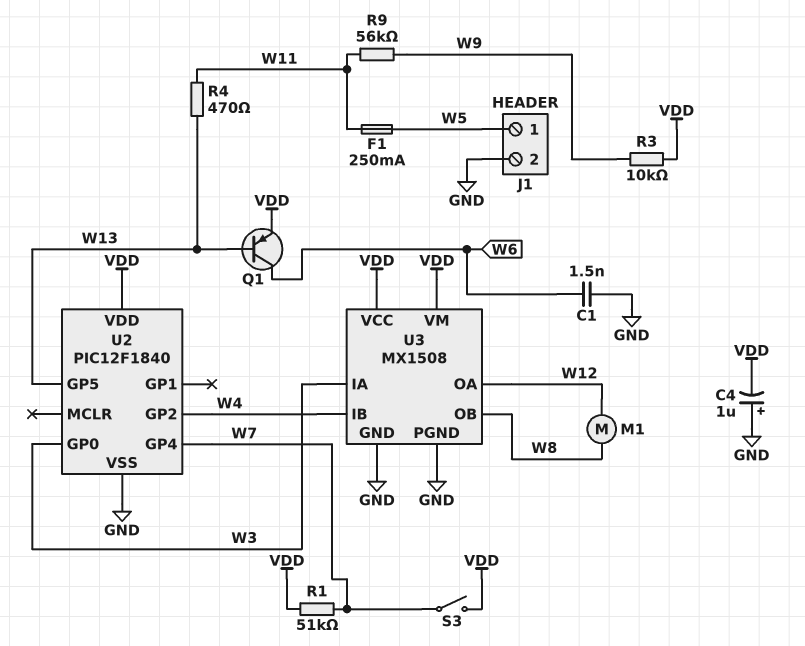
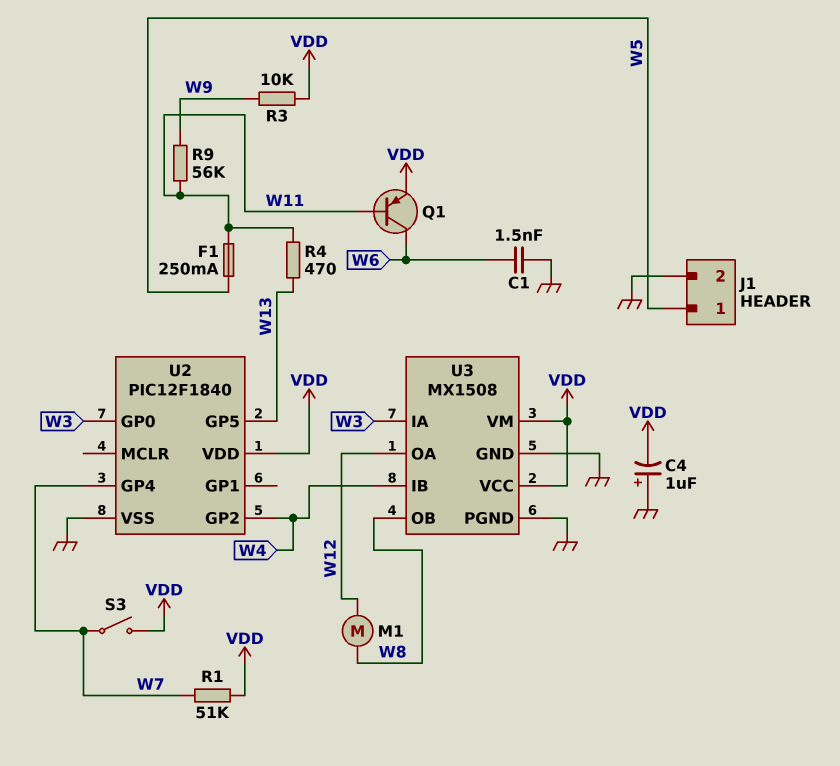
Q1: PNP (B W13, C W6, E VDD) -> PNP (B W11, C W6, E VDD)

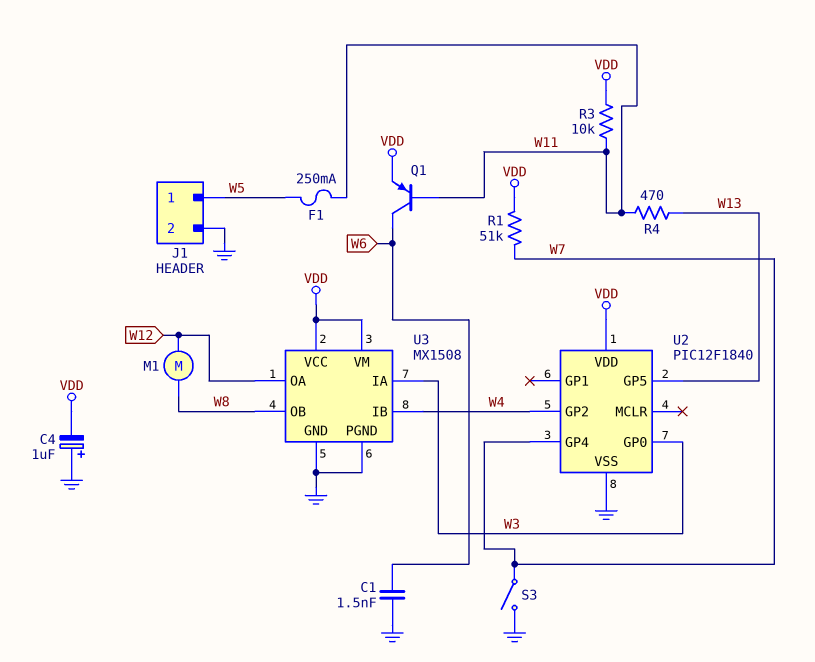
R3: 10k (VDD, W9) -> 10k (VDD, W11)
R9: 56k (W9, W11) -> none
S3: switch (VDD, W7) -> switch (GND, W7)

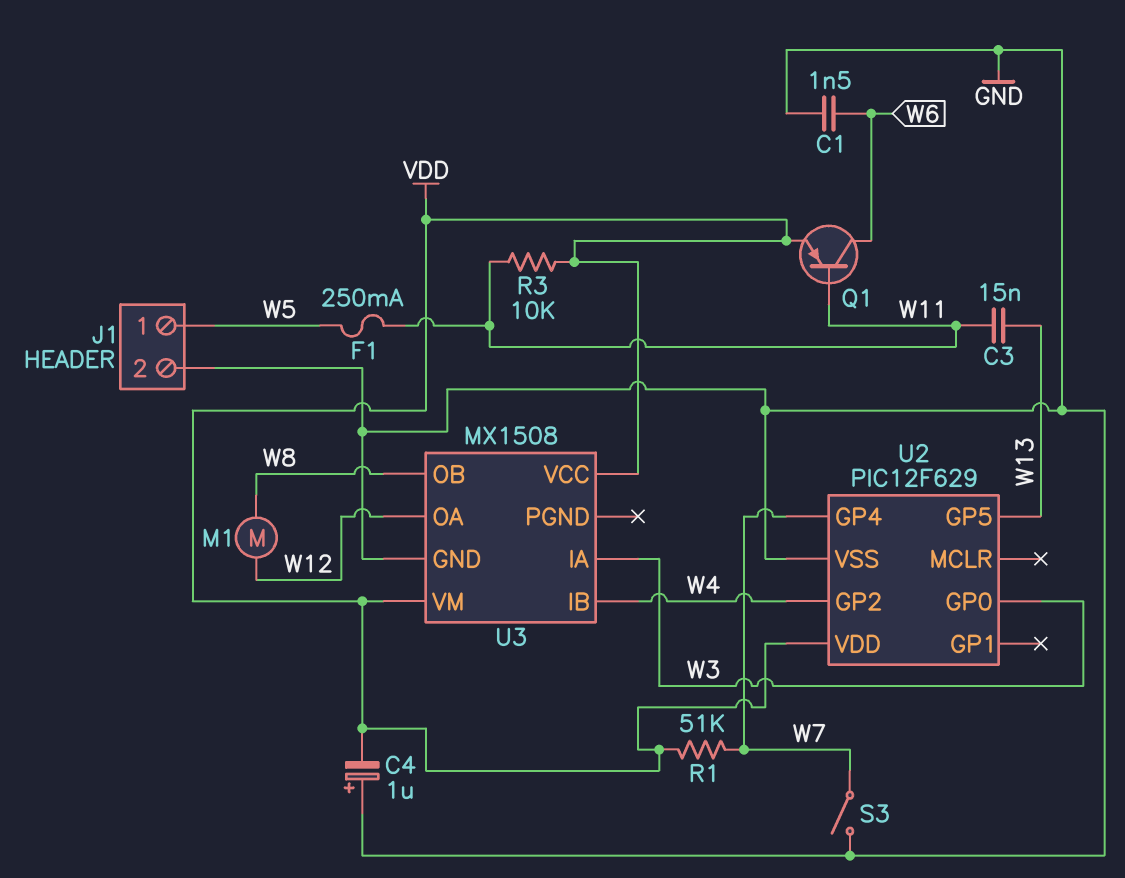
C3: none -> 15nF (W11, W13)
R4: 470 (W11, W13) -> none
U2: PIC12F1840 -> PIC12F629
U3 pin PGND: GND -> none

